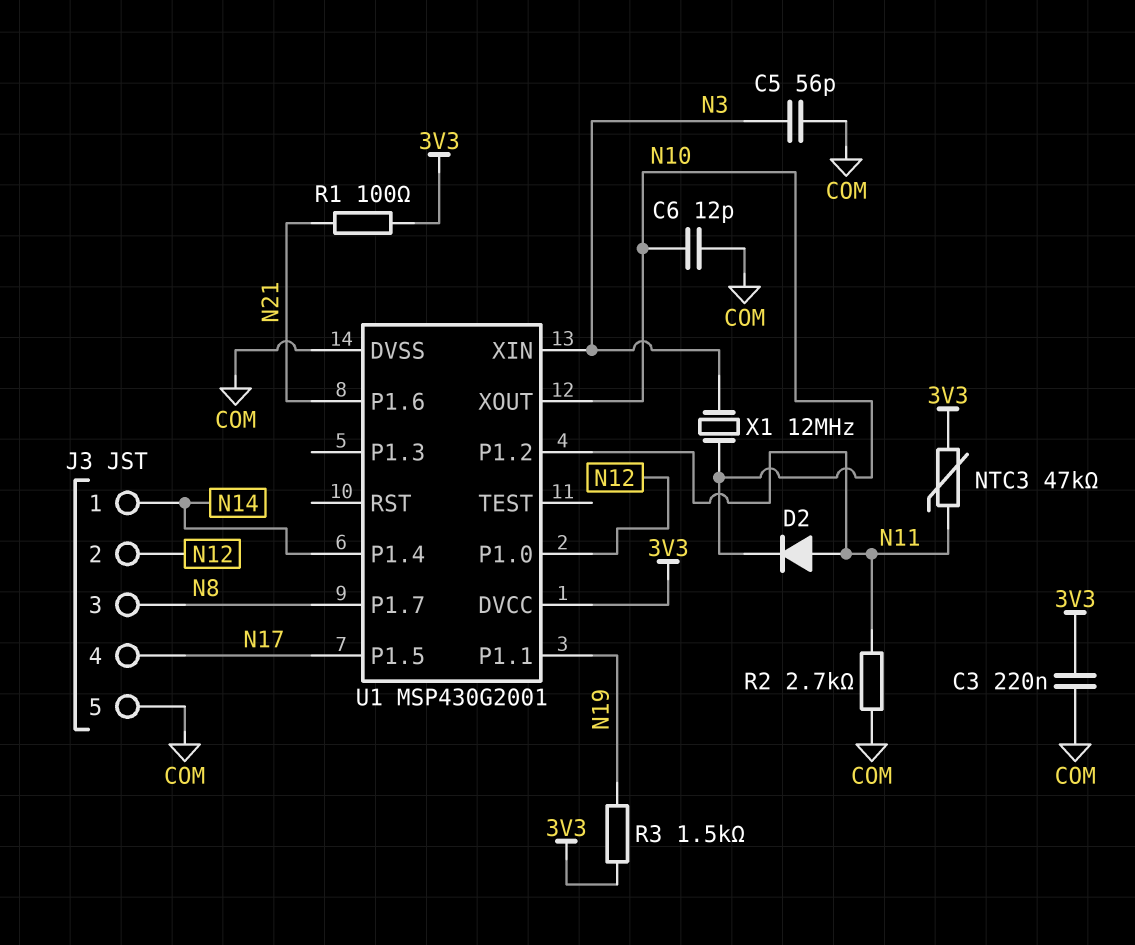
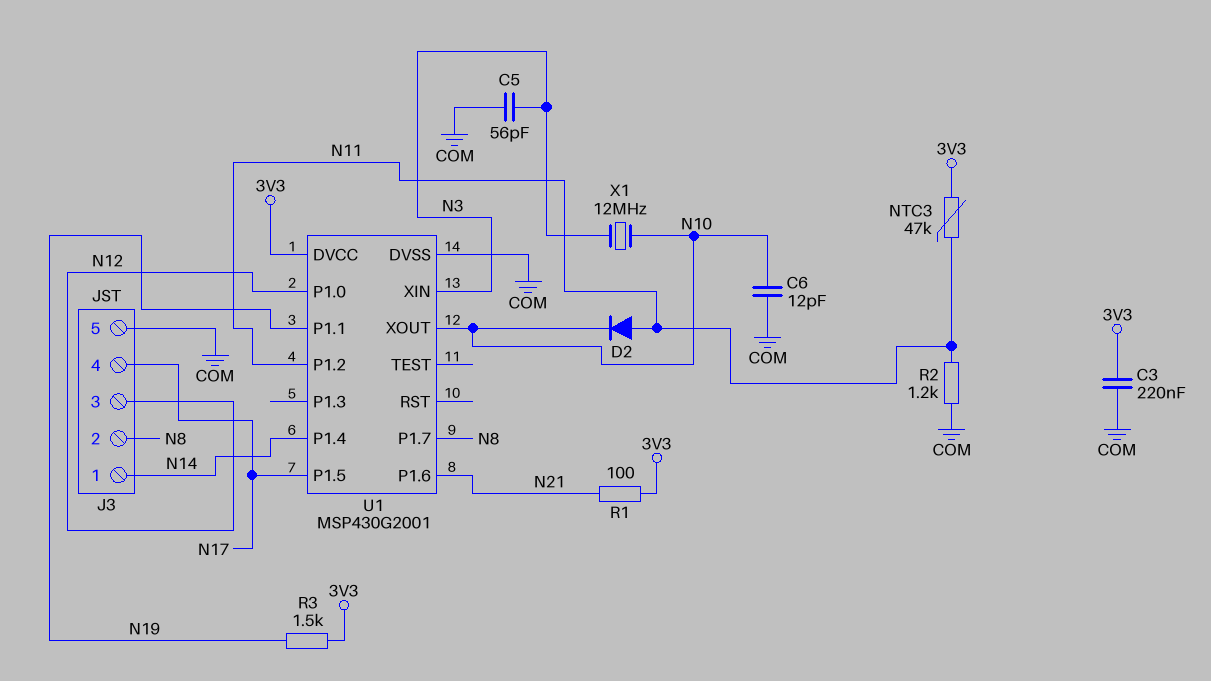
J3 pin 2: N12 -> N8
J3 pin 3: N8 -> N12
R2: 2.7k (COM, N11) -> 1.2k (COM, N11)

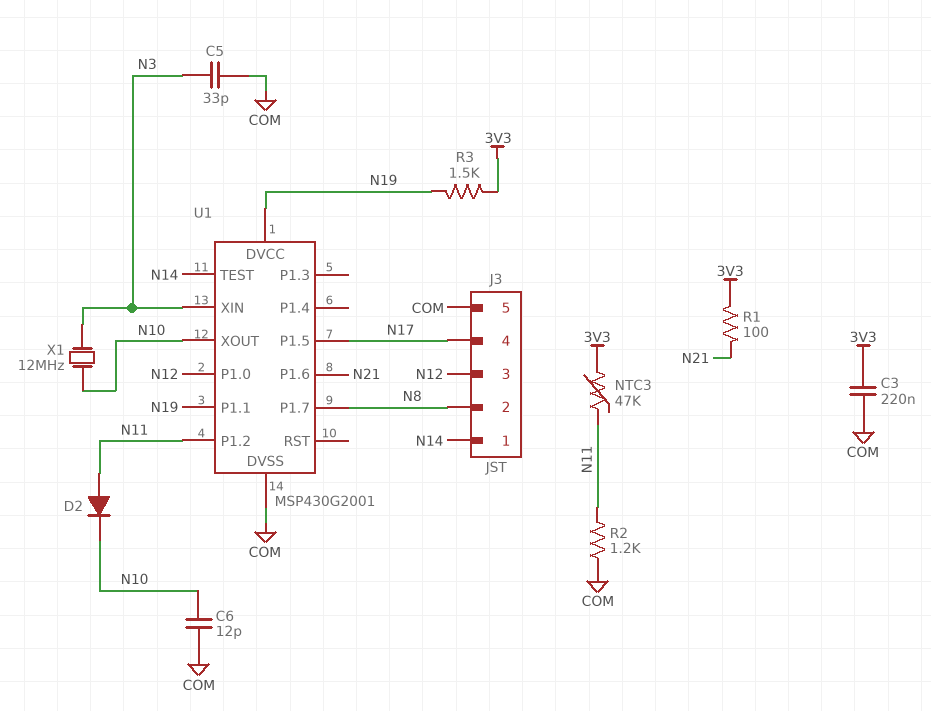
C5: 56pF (COM, N3) -> 33pF (COM, N3)
U1 pin DVCC: 3V3 -> N19
U1 pin P1.4: N14 -> none
U1 pin TEST: none -> N14

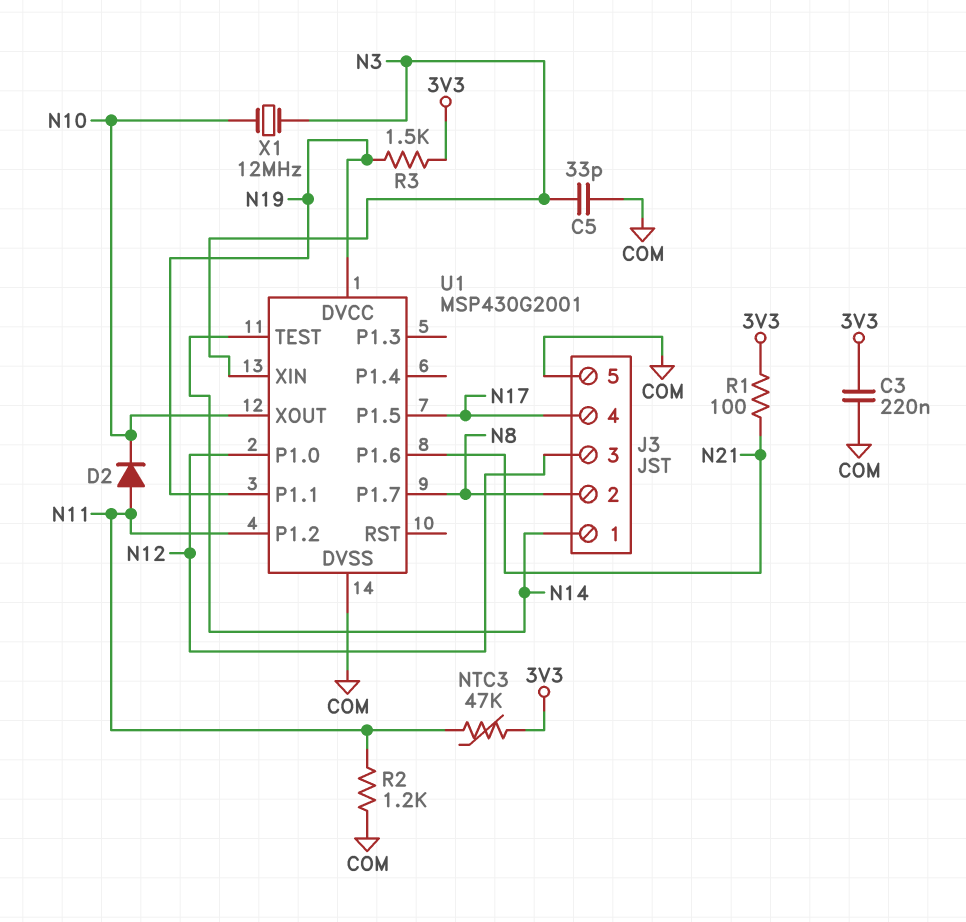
C6: 12pF (COM, N10) -> none

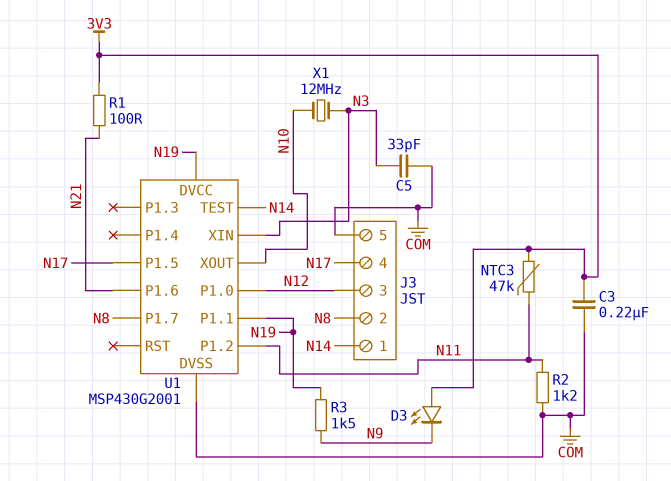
D2: diode (A N11, K N10) -> none
D3: none -> LED (A 3V3, K N9)
R3: 1.5k (3V3, N19) -> 1.5k (N9, N19)

